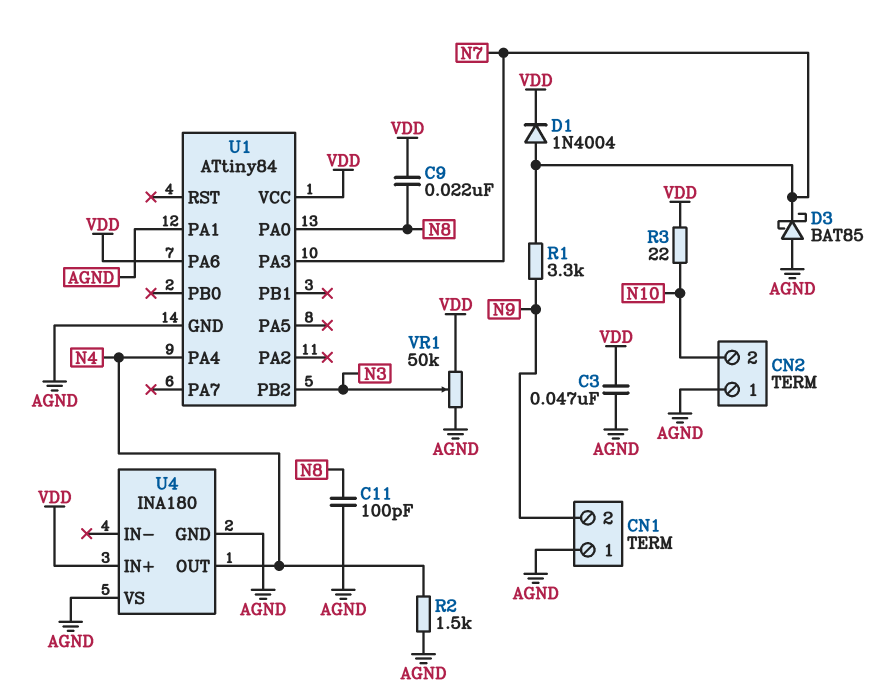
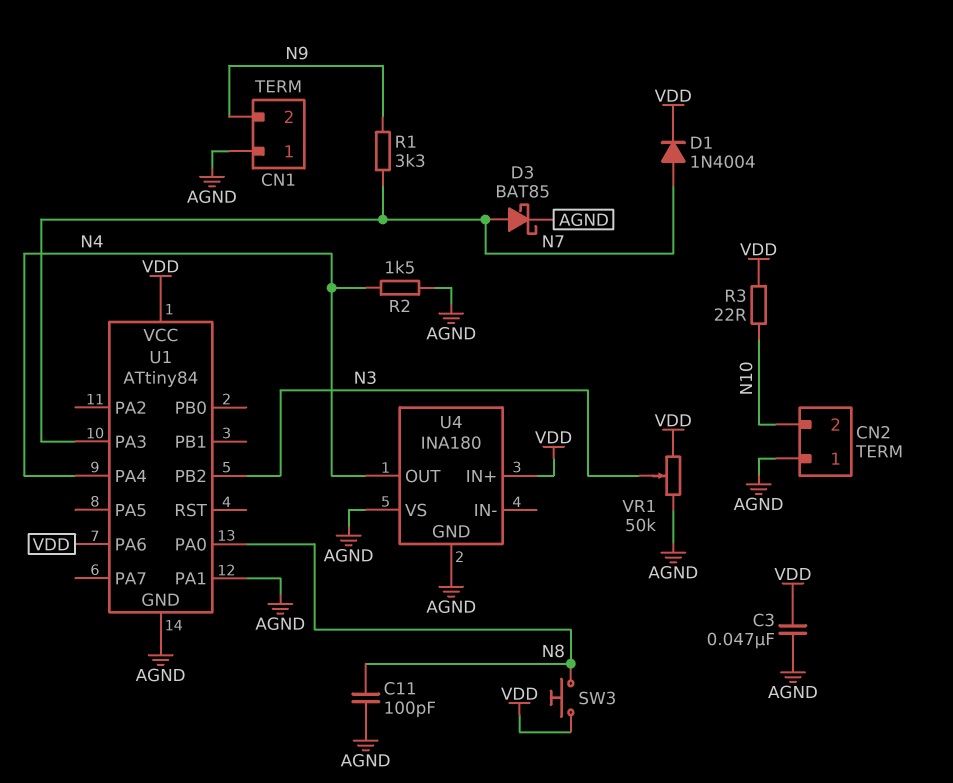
C9: 22nF (N8, VDD) -> none
D3: schottky BAT85 (A AGND, K N7) -> schottky BAT85 (A N7, K AGND)
SW3: none -> button (N8, VDD)

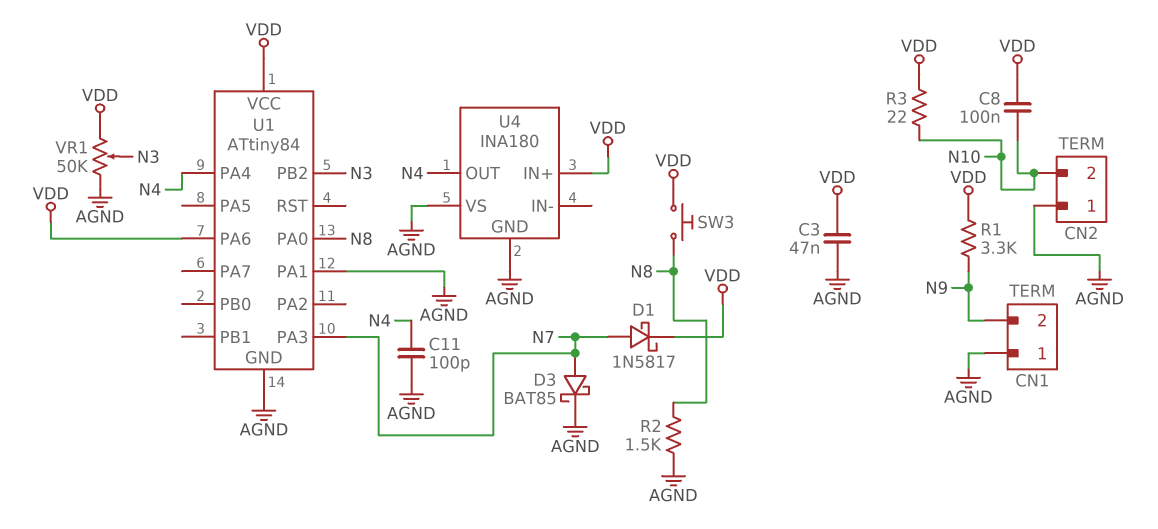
C8: none -> 100nF (N10, VDD)
C11: 100pF (AGND, N8) -> 100pF (AGND, N4)
D1: diode 1N4004 (A N7, K VDD) -> schottky 1N5817 (A N7, K VDD)
R1: 3.3k (N7, N9) -> 3.3k (N9, VDD)
R2: 1.5k (AGND, N4) -> 1.5k (AGND, N8)

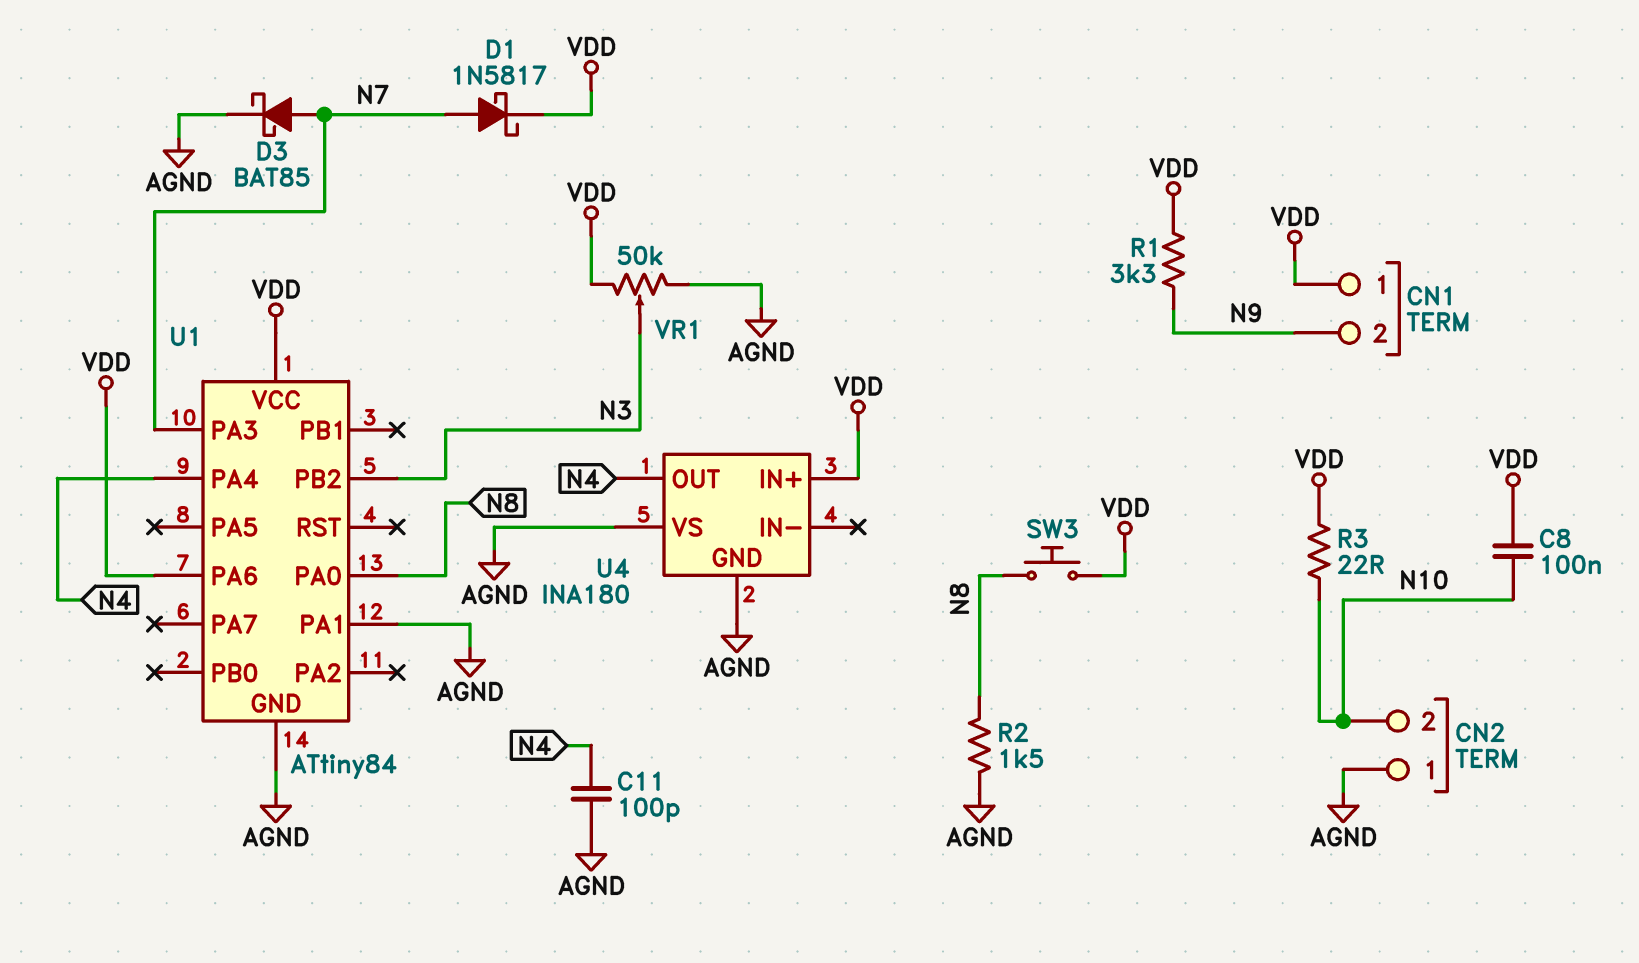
C3: 47nF (AGND, VDD) -> none
CN1 pin 1: AGND -> VDD

